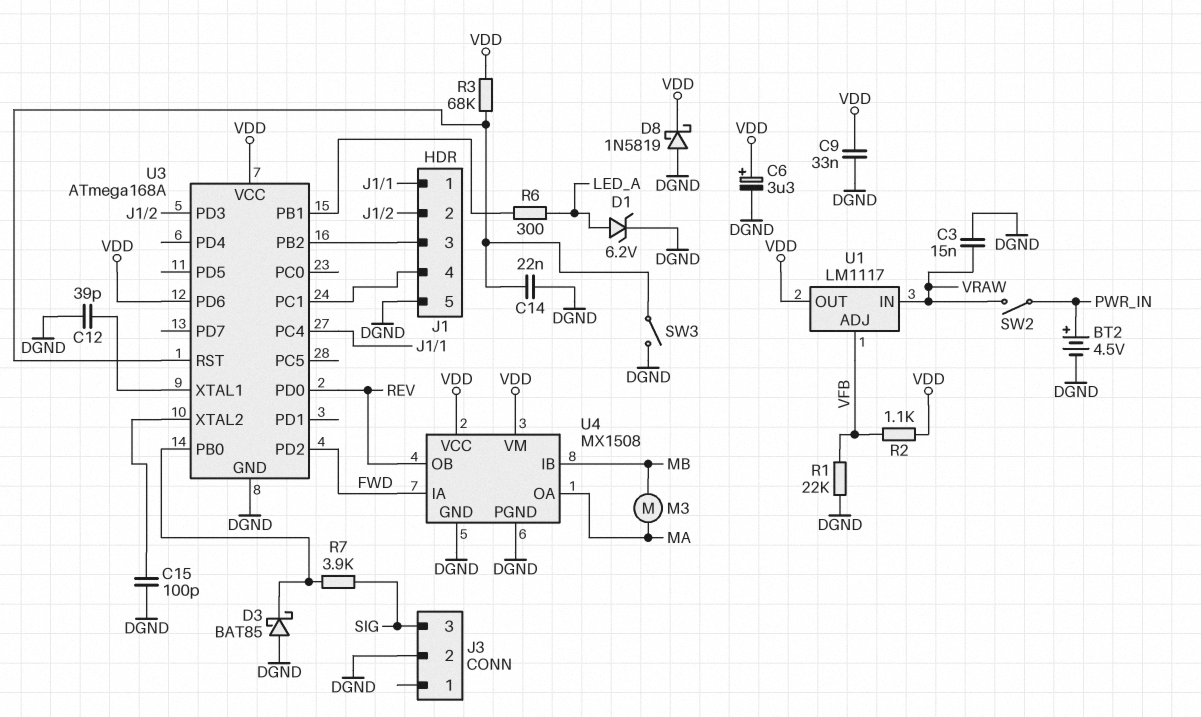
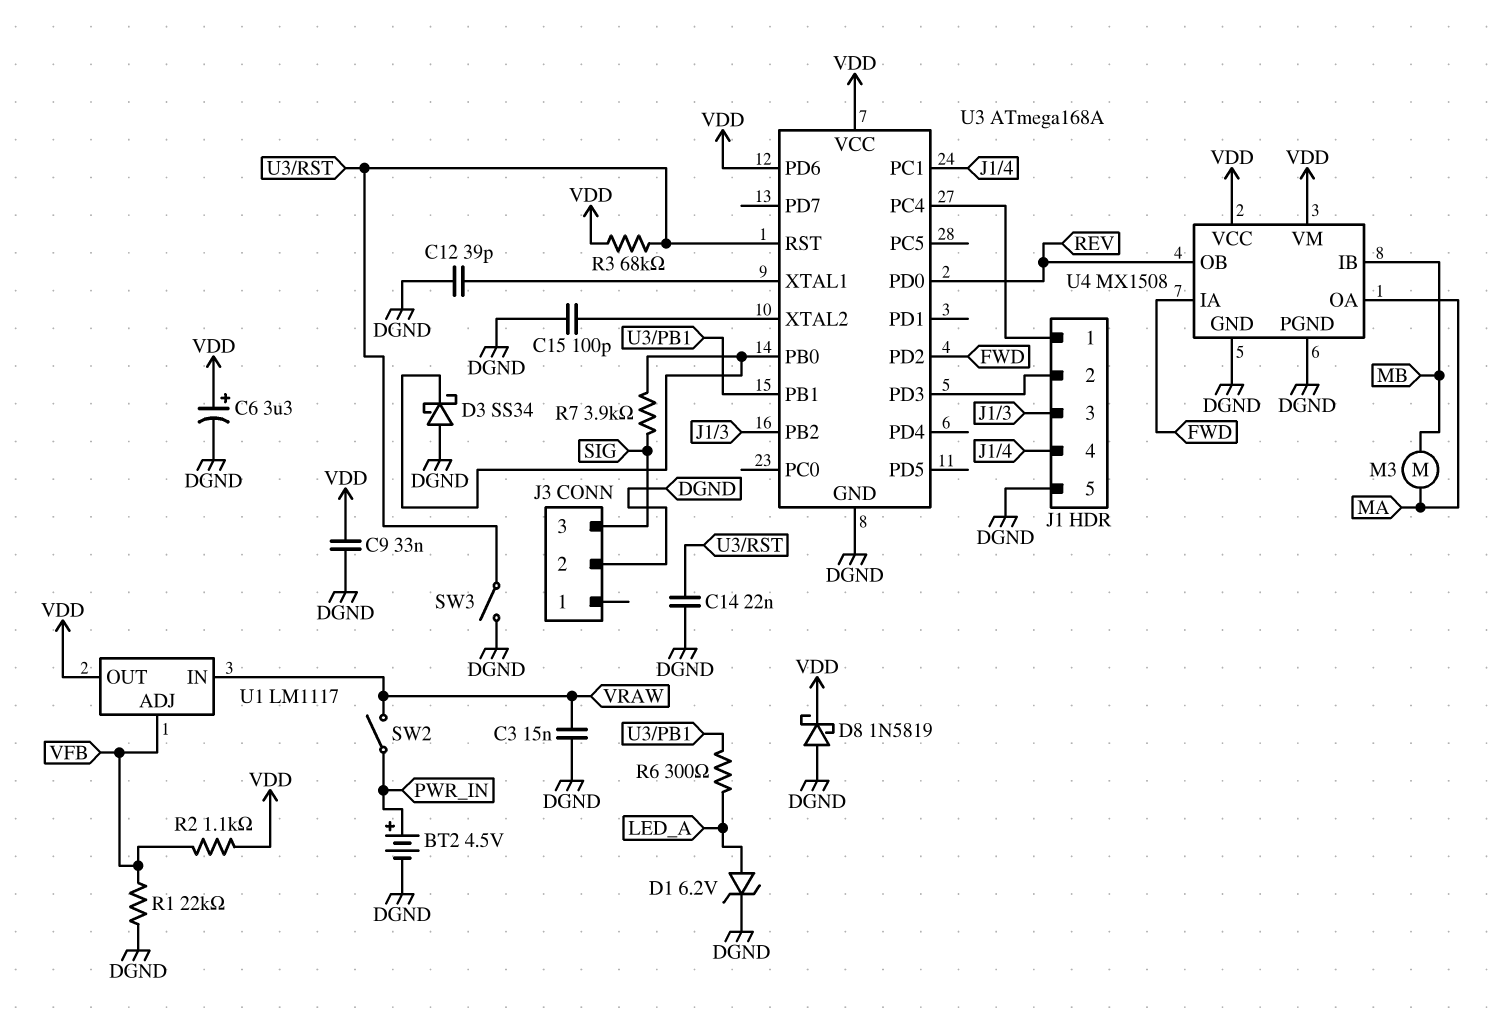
D3: schottky BAT85 (A DGND, K U3/PB0) -> schottky SS34 (A DGND, K U3/PB0)

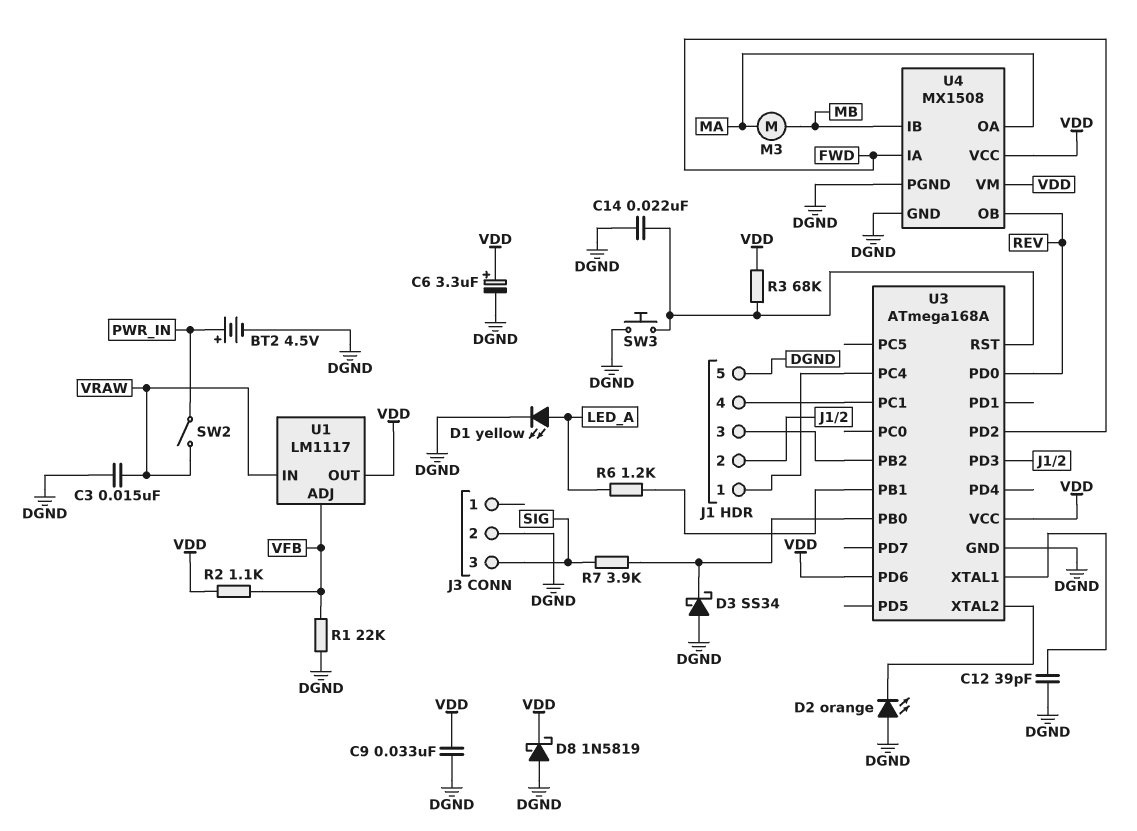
C15: 100pF (DGND, U3/XTAL2) -> none
D1: zener 6.2V (A LED_A, K DGND) -> LED yellow (A LED_A, K DGND)
D2: none -> LED orange (A DGND, K U3/XTAL2)
R6: 300 (LED_A, U3/PB1) -> 1.2k (LED_A, U3/PB1)
SW3: switch (DGND, U3/RST) -> button (DGND, U3/RST)

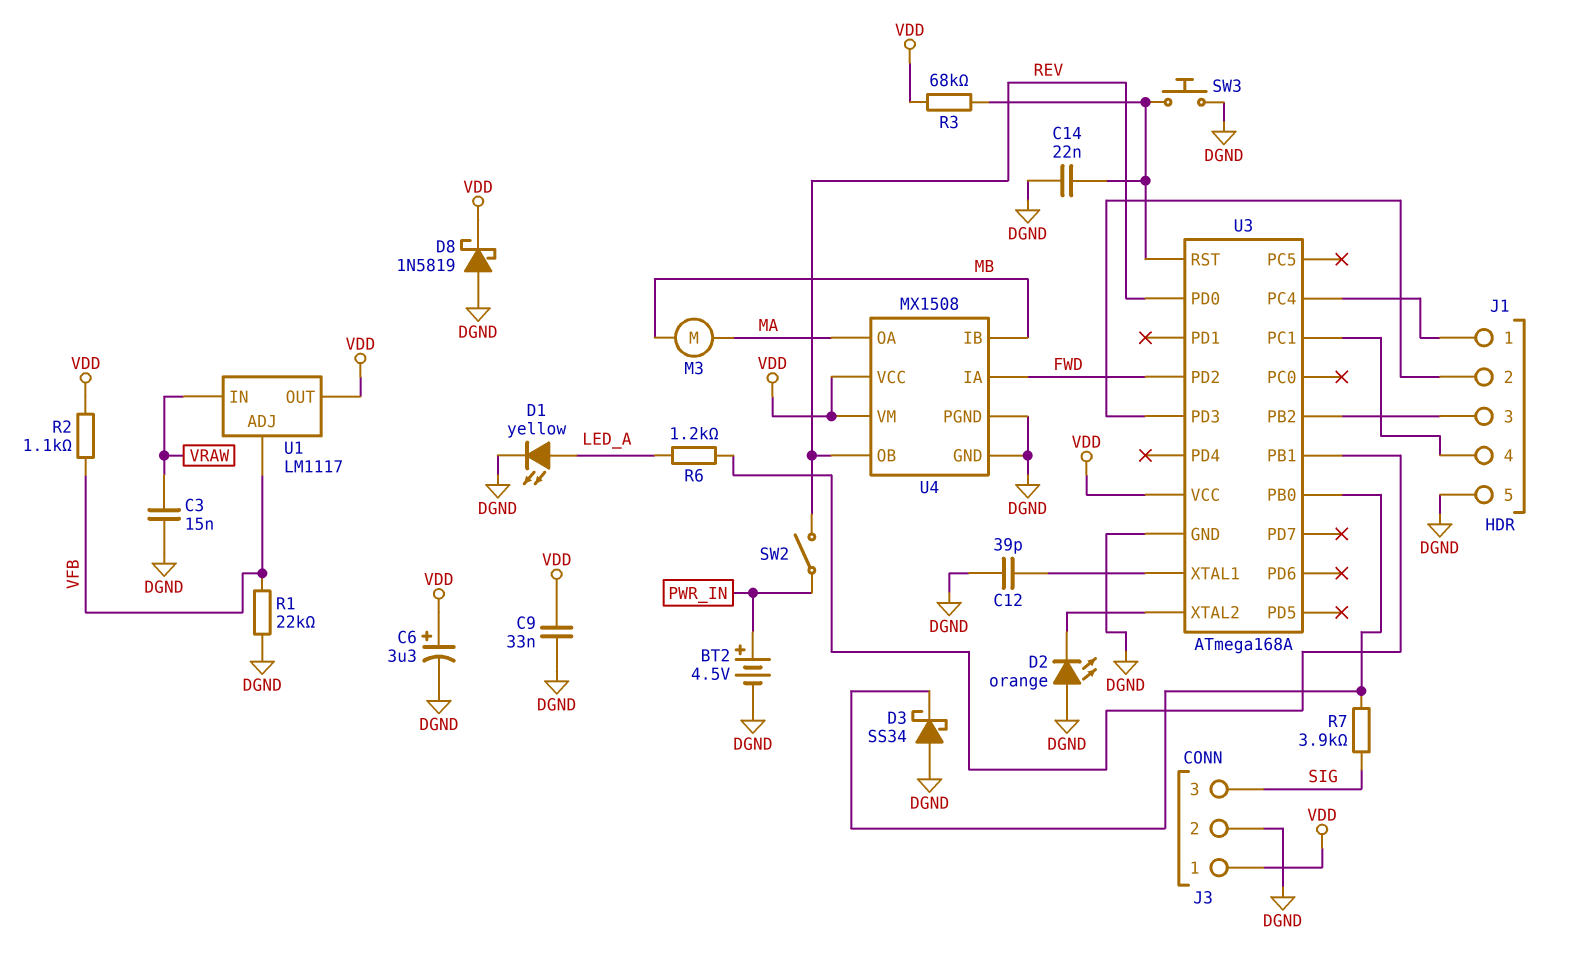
J3 pin 1: none -> VDD
SW2: switch (PWR_IN, VRAW) -> switch (PWR_IN, REV)
U3 pin PD6: VDD -> none

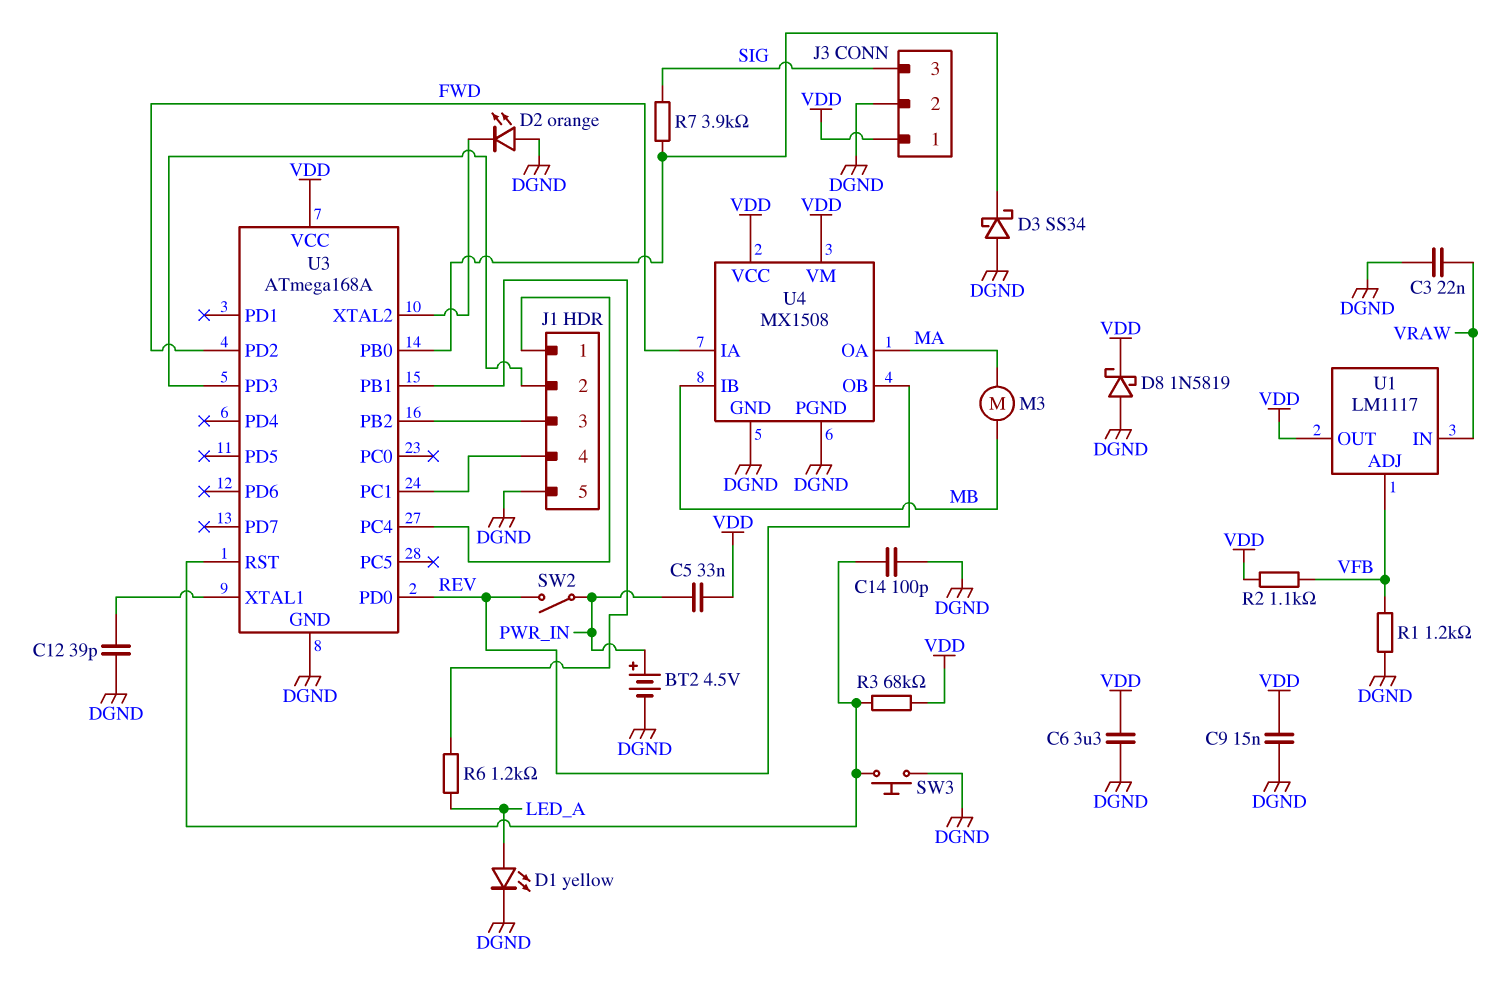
C3: 15nF (DGND, VRAW) -> 22nF (DGND, VRAW)
C5: none -> 33nF (PWR_IN, VDD)
C6: 3.3uF (plus VDD, minus DGND) -> 3.3uF (DGND, VDD)
C9: 33nF (DGND, VDD) -> 15nF (DGND, VDD)
C14: 22nF (DGND, U3/RST) -> 100pF (DGND, U3/RST)
R1: 22k (DGND, VFB) -> 1.2k (DGND, VFB)

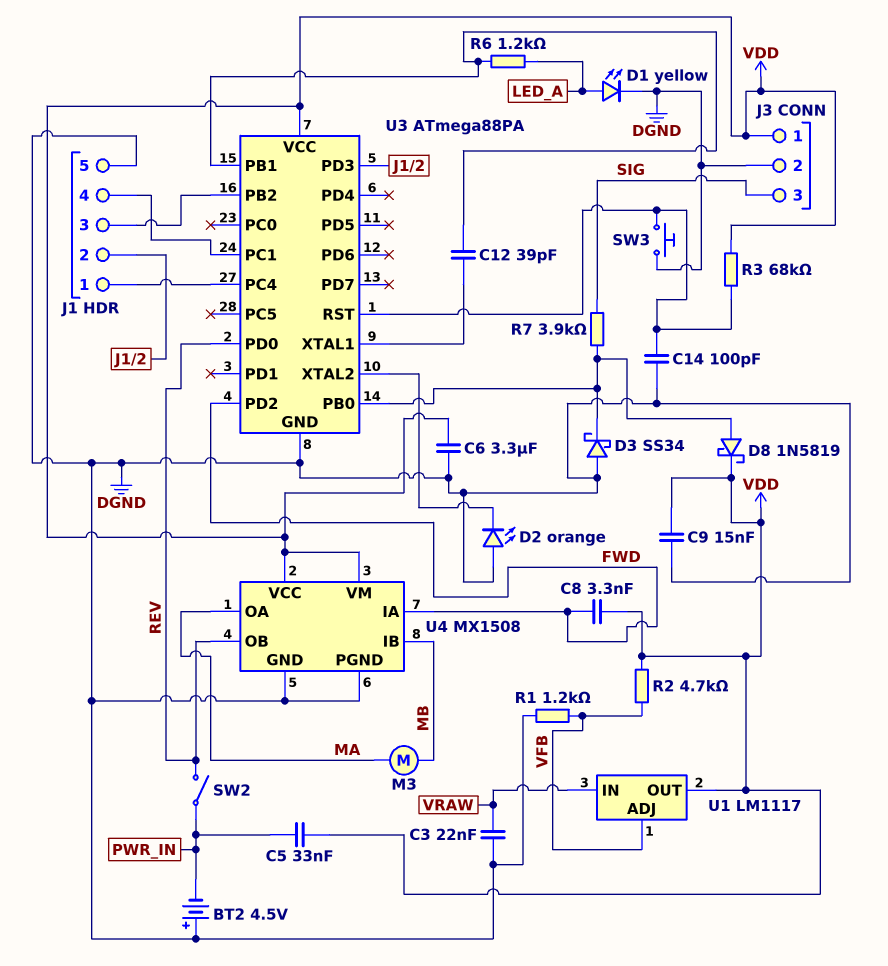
BT2: 4.5V (plus PWR_IN, minus DGND) -> 4.5V (plus DGND, minus PWR_IN)
C8: none -> 3.3nF (FWD, VDD)
C12: 39pF (DGND, U3/XTAL1) -> 39pF (U3/PB1, U3/XTAL1)
D8: schottky 1N5819 (A DGND, K VDD) -> schottky 1N5819 (A U3/PB0, K VDD)
R2: 1.1k (VDD, VFB) -> 4.7k (VDD, VFB)
U3: ATmega168A -> ATmega88PA

